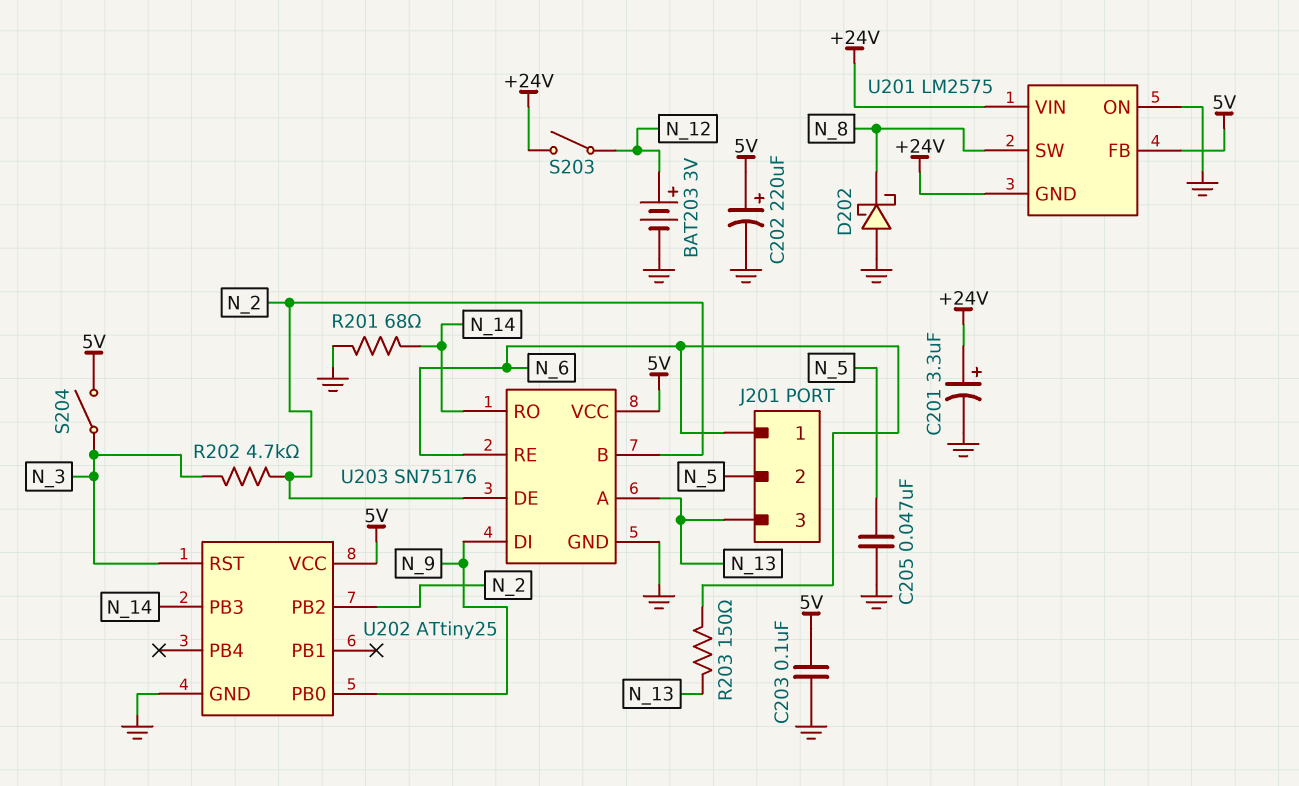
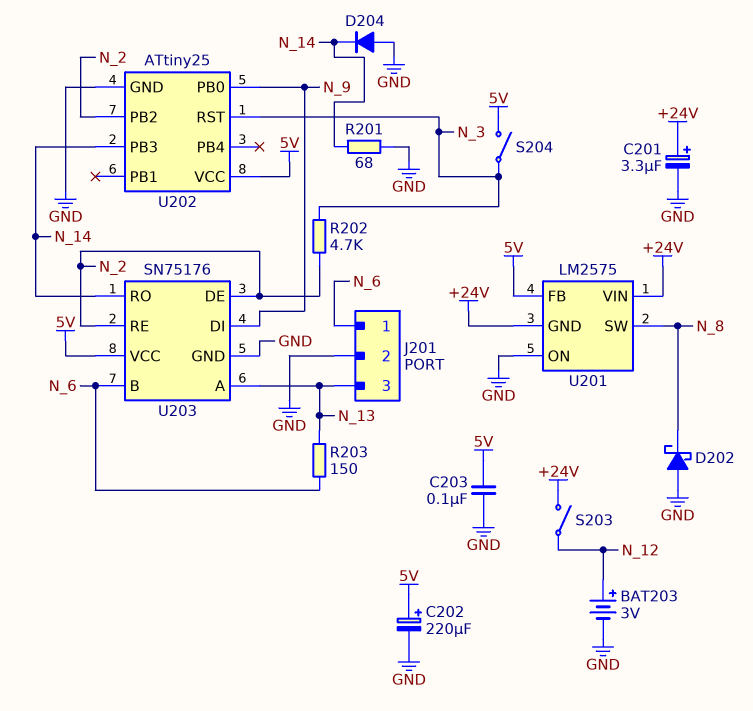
C205: 47nF (GND, N_5) -> none
D204: none -> diode (A GND, K N_14)
J201 pin 2: N_5 -> GND
U203 pin B: N_2 -> N_6
U203 pin RE: N_6 -> N_2

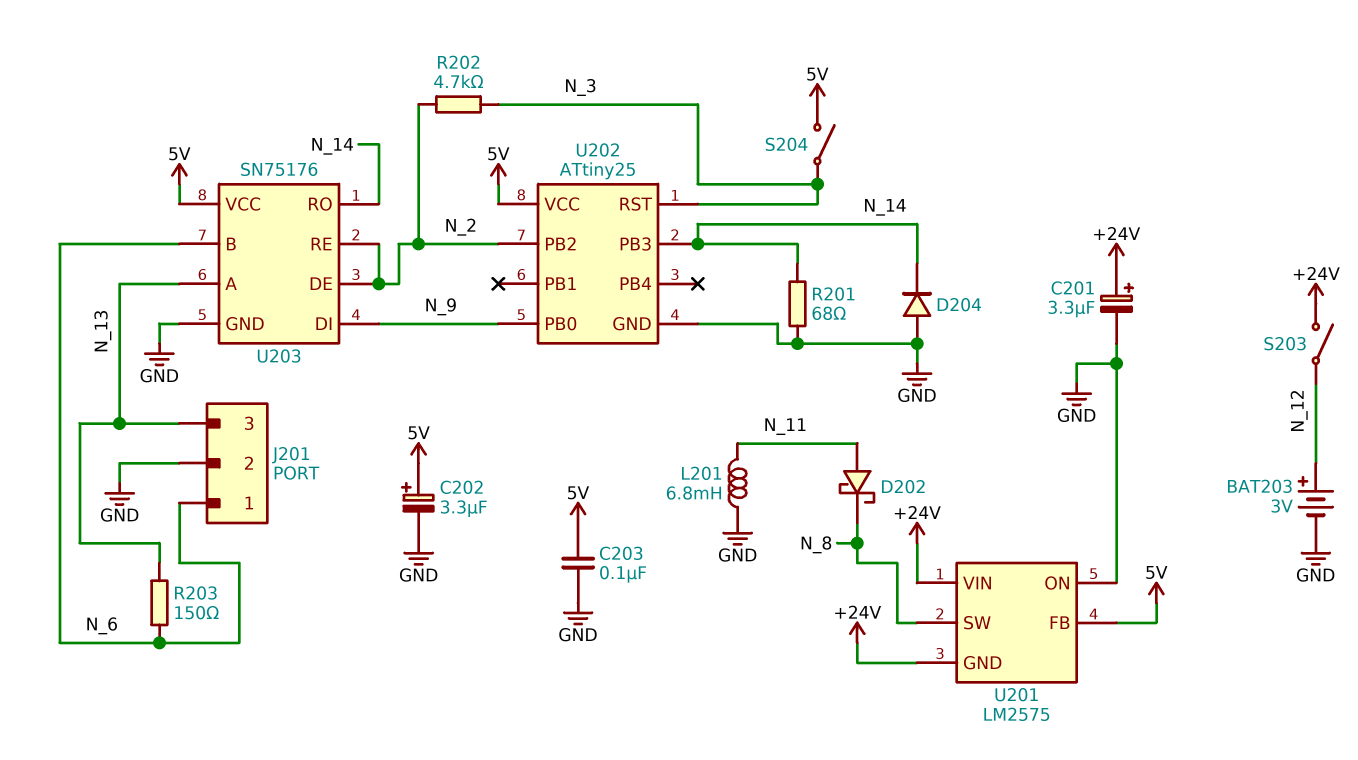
C202: 220uF (plus 5V, minus GND) -> 3.3uF (plus 5V, minus GND)
D202: schottky (A GND, K N_8) -> schottky (A N_11, K N_8)
L201: none -> 6.8mH (GND, N_11)

